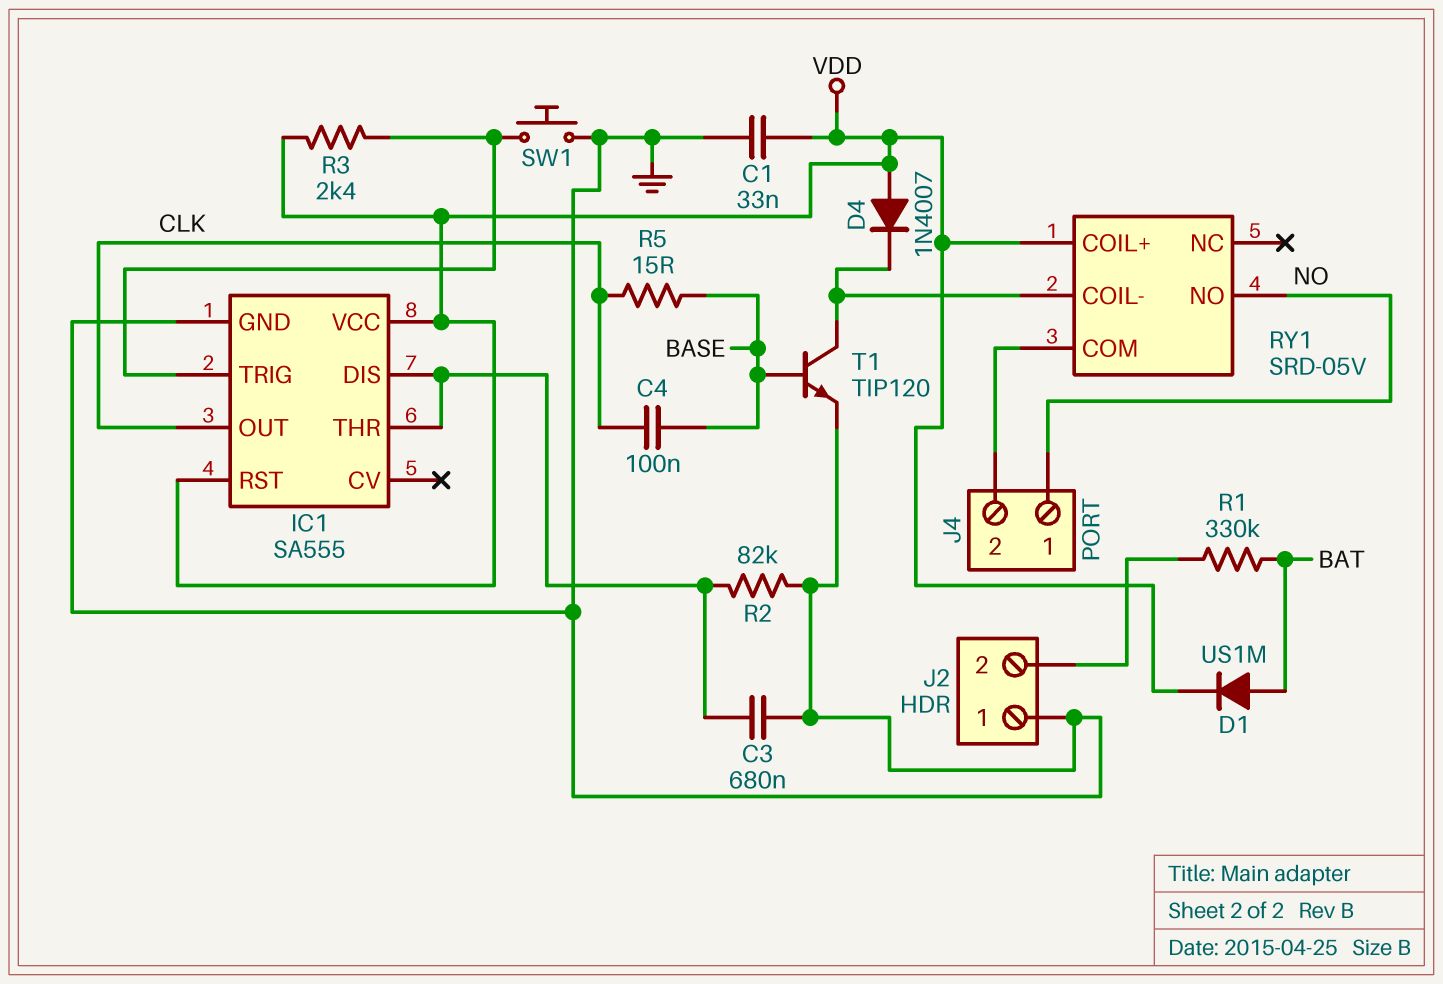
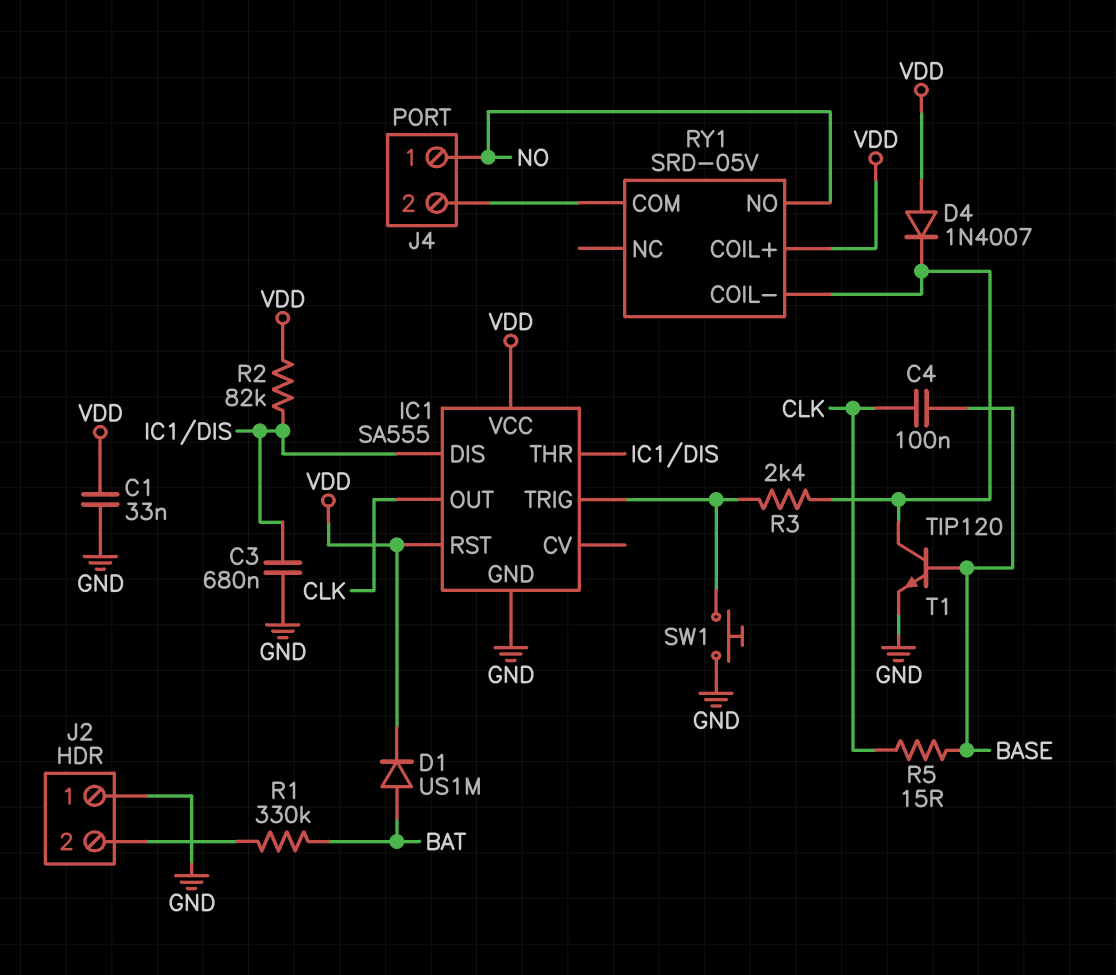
R2: 82k (GND, IC1/DIS) -> 82k (IC1/DIS, VDD)
R3: 2.4k (IC1/TRIG, VDD) -> 2.4k (IC1/TRIG, RY1/COIL-)

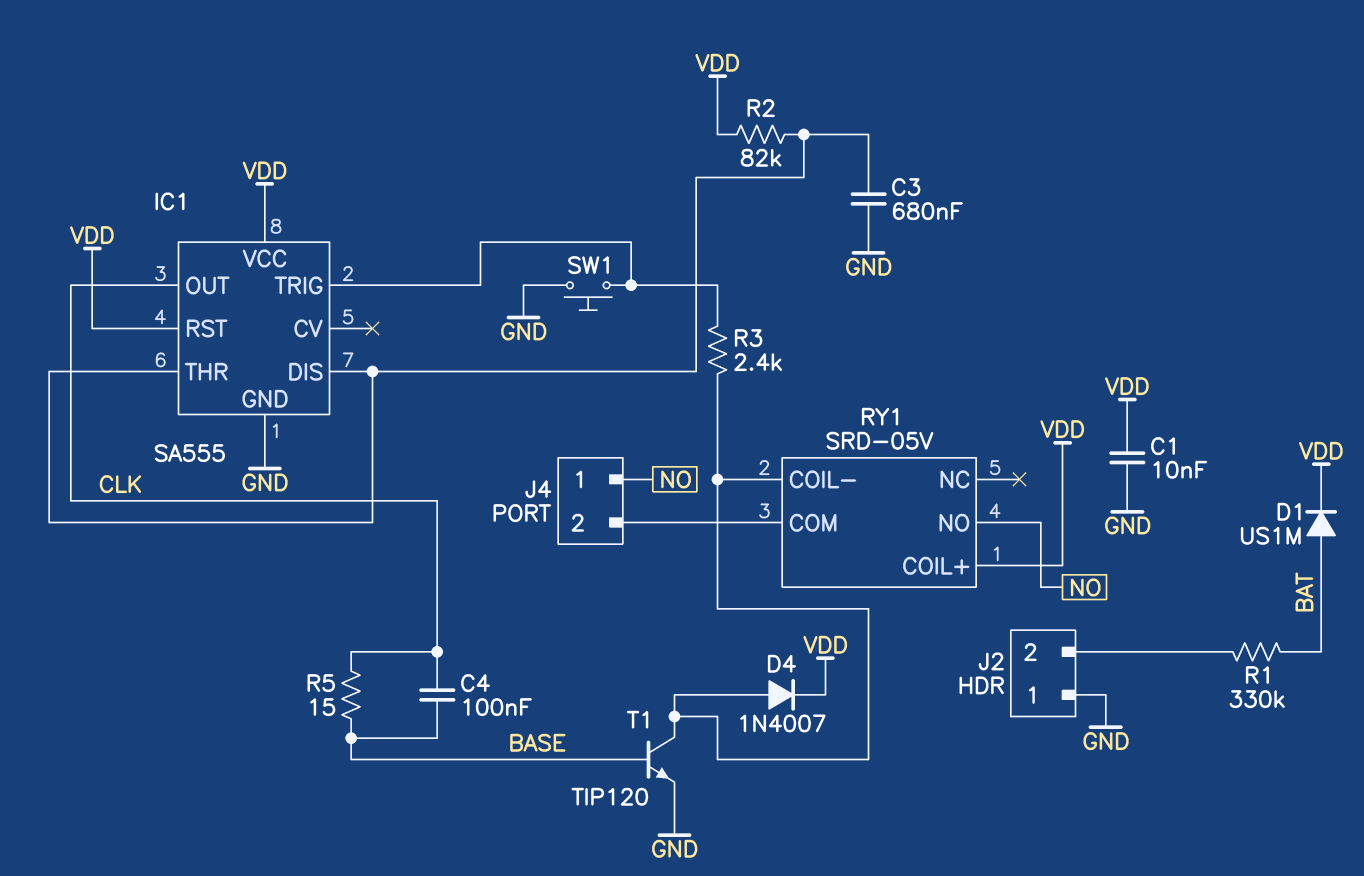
C1: 33nF (GND, VDD) -> 10nF (GND, VDD)
D4: diode 1N4007 (A VDD, K RY1/COIL-) -> diode 1N4007 (A RY1/COIL-, K VDD)

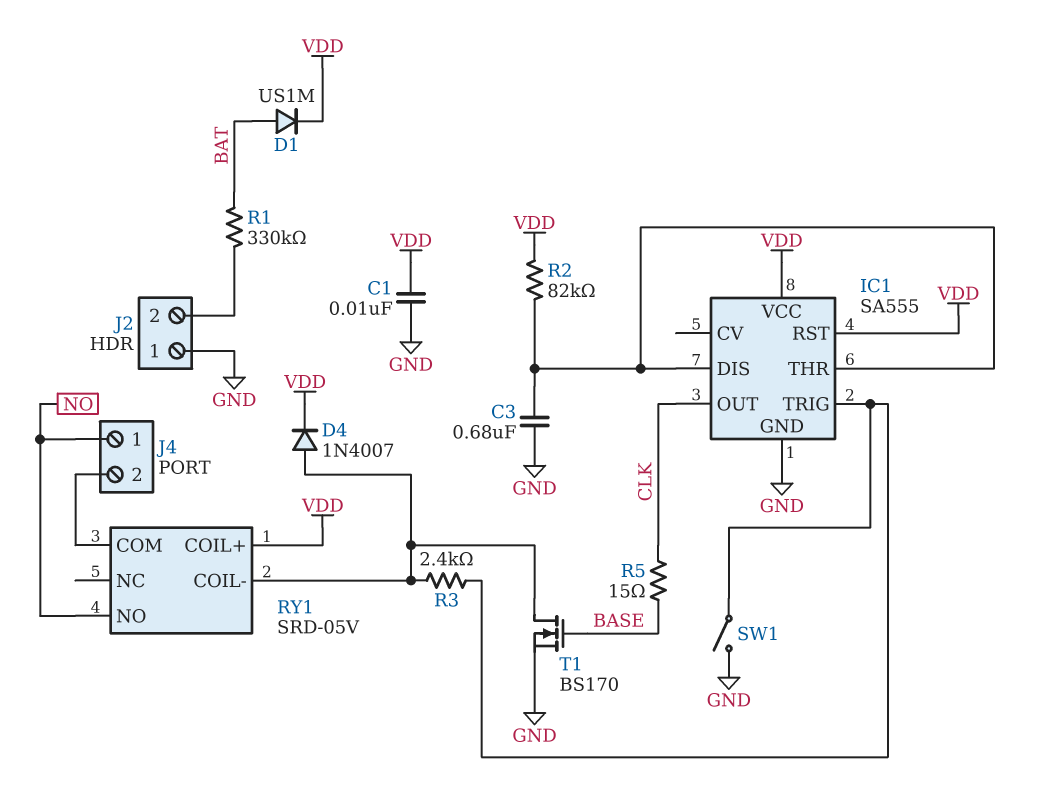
C4: 100nF (BASE, CLK) -> none
SW1: button (GND, IC1/TRIG) -> switch (GND, IC1/TRIG)
T1: NPN TIP120 (B BASE, C RY1/COIL-, E GND) -> NMOS BS170 (G BASE, D RY1/COIL-, S GND)

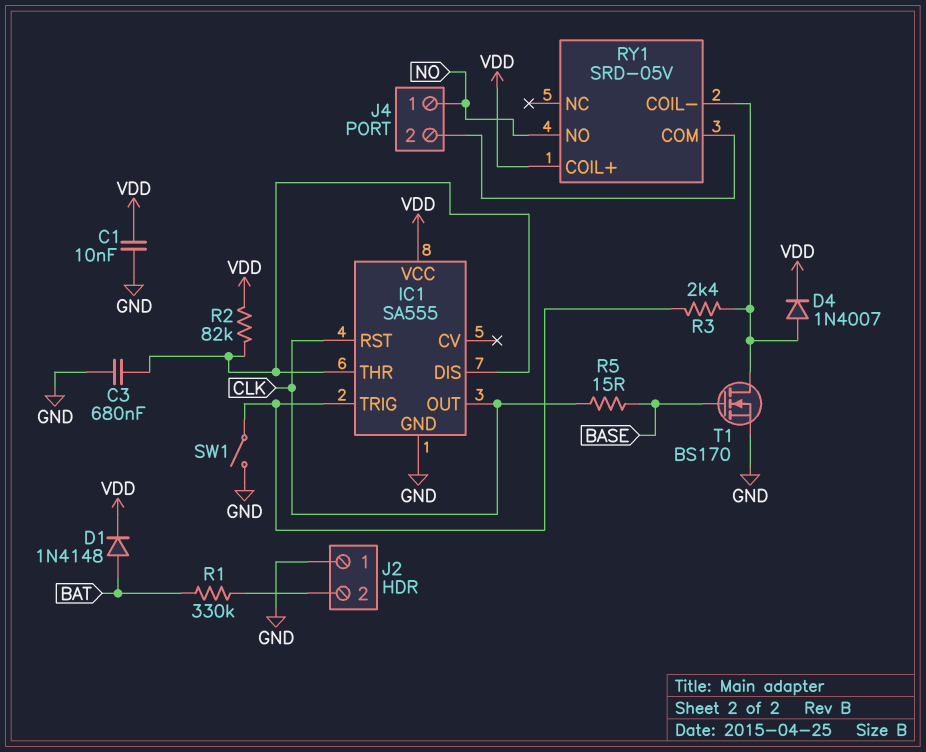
D1: diode US1M (A BAT, K VDD) -> diode 1N4148 (A BAT, K VDD)
IC1 pin RST: VDD -> CLK

